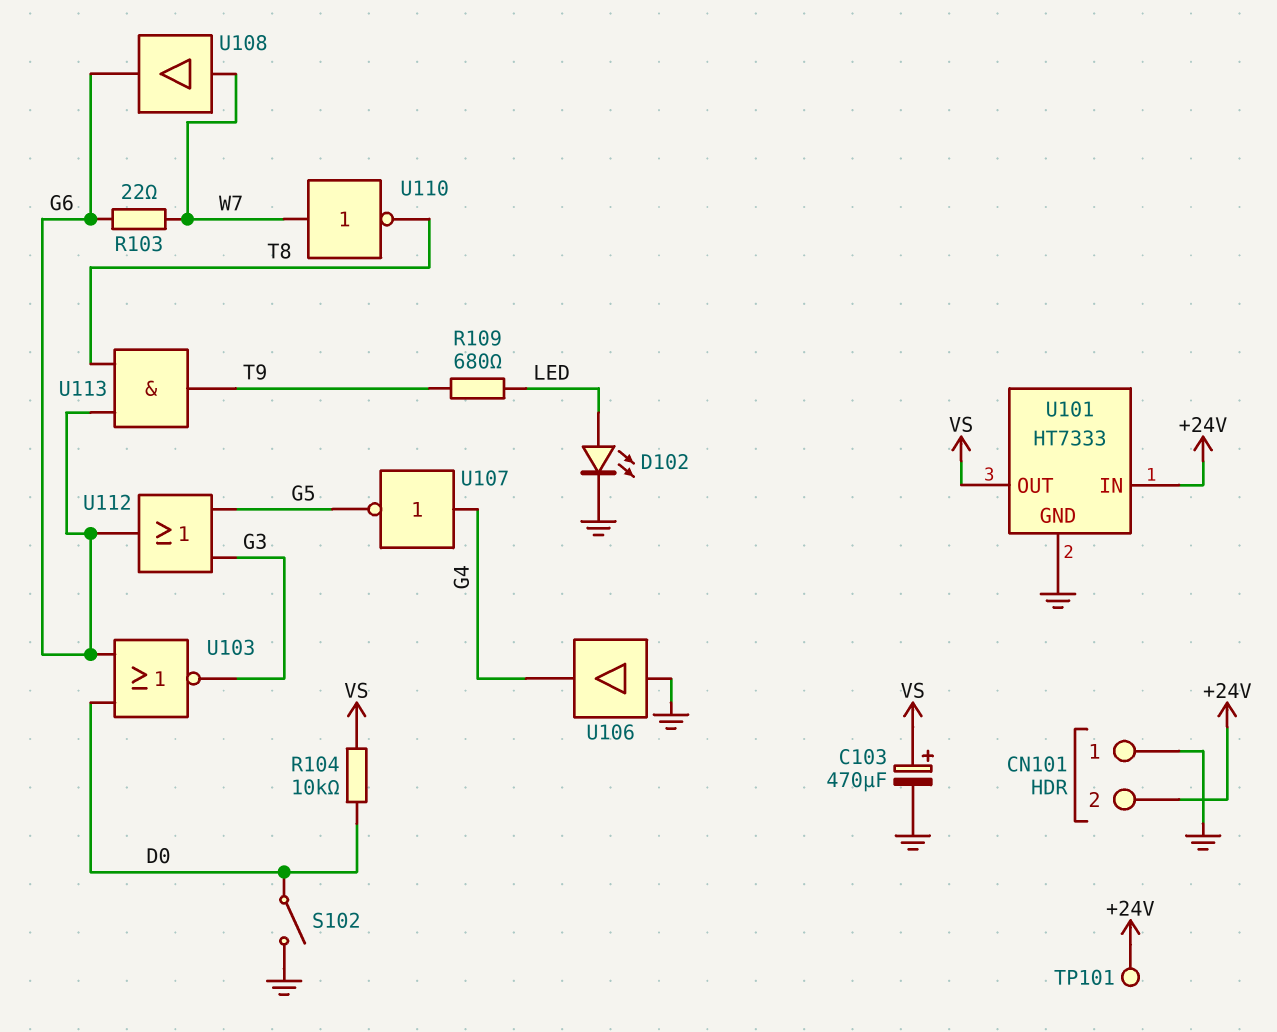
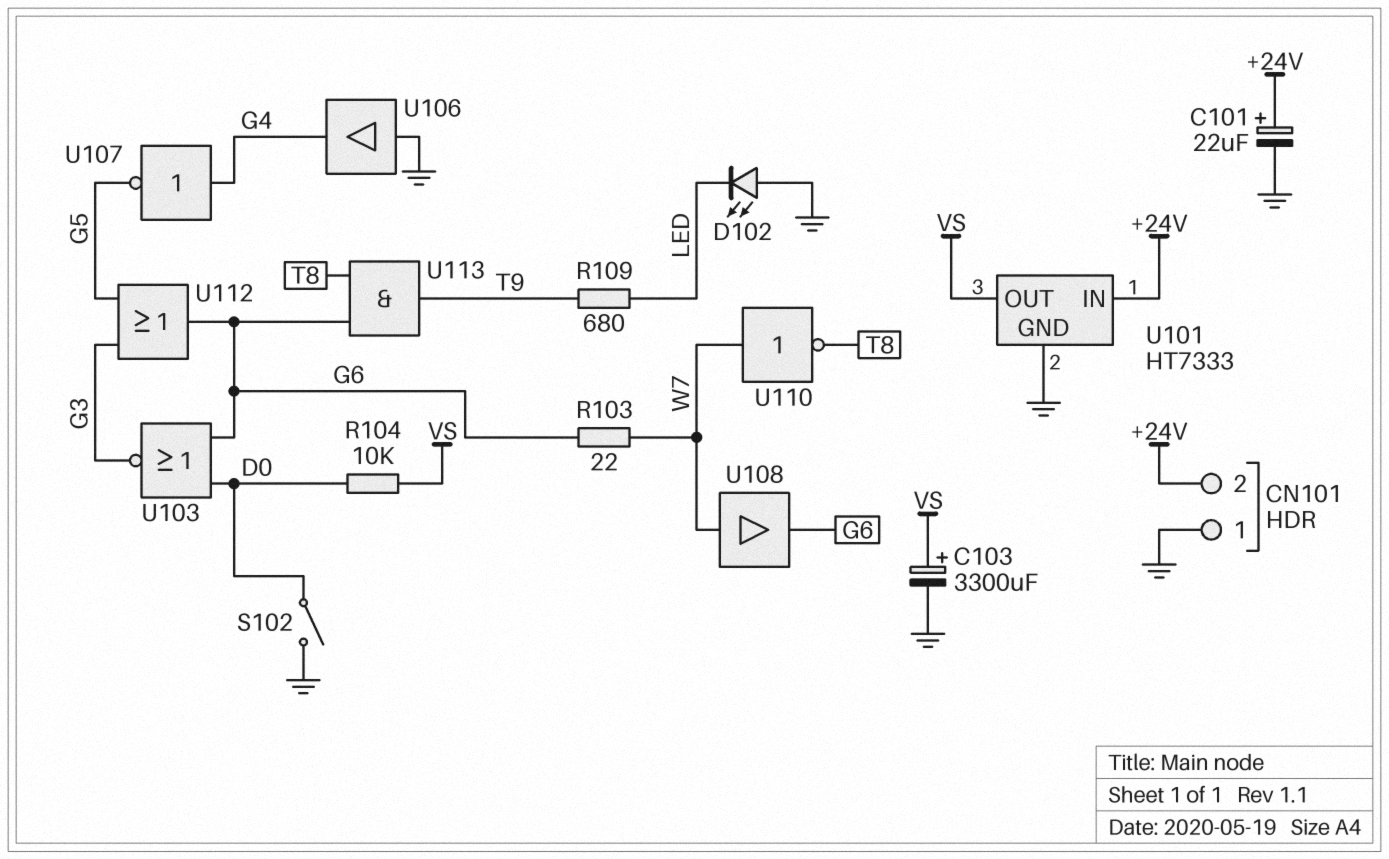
C101: none -> 22uF (plus +24V, minus GND)
C103: 470uF (plus VS, minus GND) -> 3300uF (plus VS, minus GND)
D102: LED (A LED, K GND) -> LED (A GND, K LED)
TP101: test point (+24V) -> none

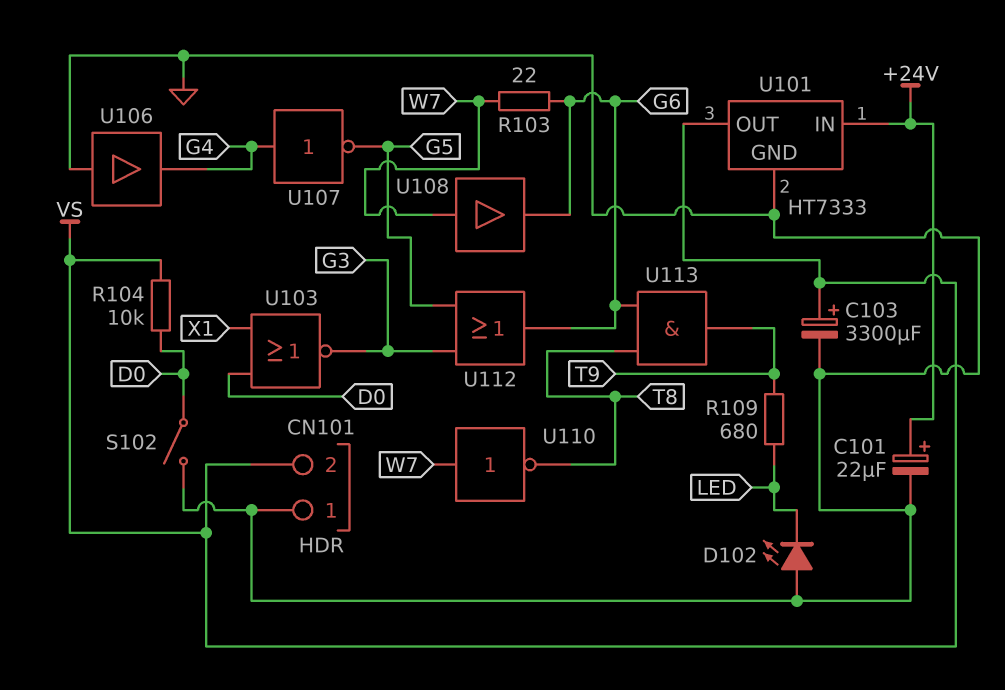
CN101 pin 2: +24V -> VS
U103: NOR (in D0, in G6, out G3) -> NOR (in D0, in X1, out G3)

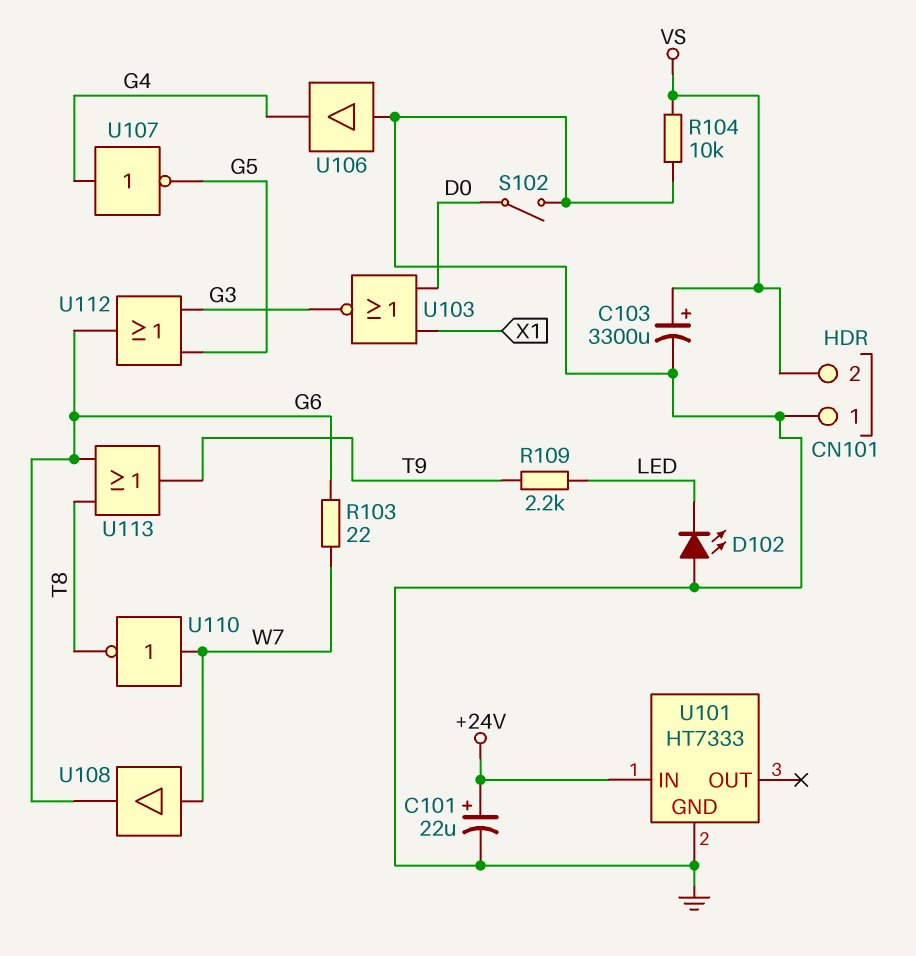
R104: 10k (D0, VS) -> 10k (GND, VS)
R109: 680 (LED, T9) -> 2.2k (LED, T9)
U101 pin OUT: VS -> none
U113: AND (in G6, in T8, out T9) -> OR (in G6, in T8, out T9)

